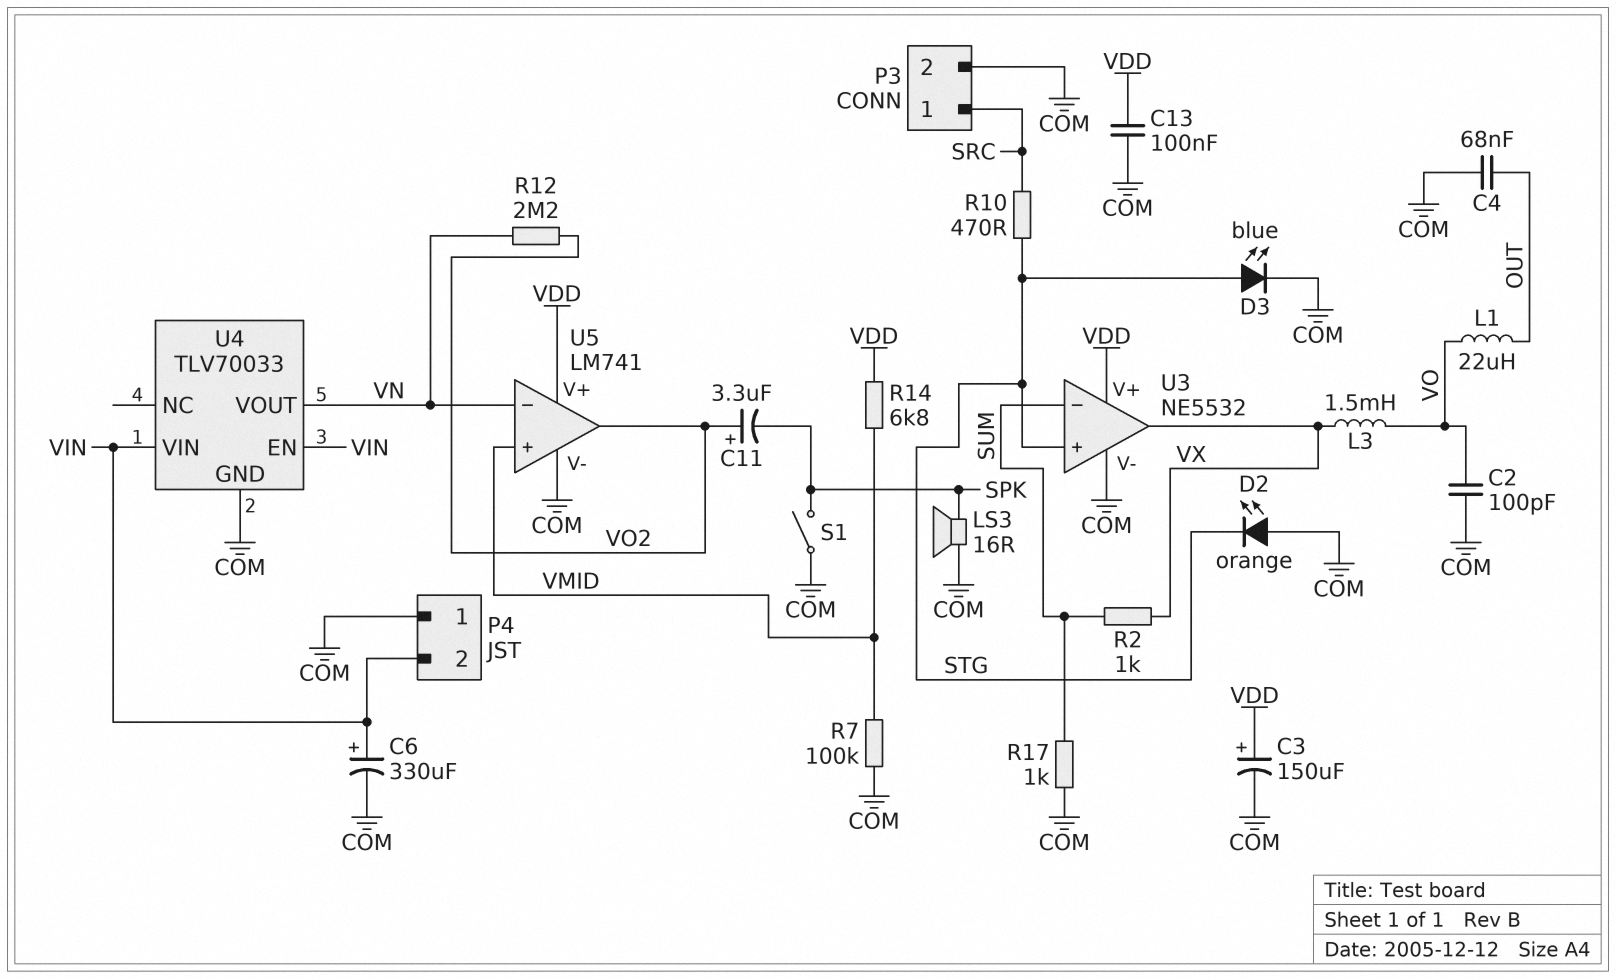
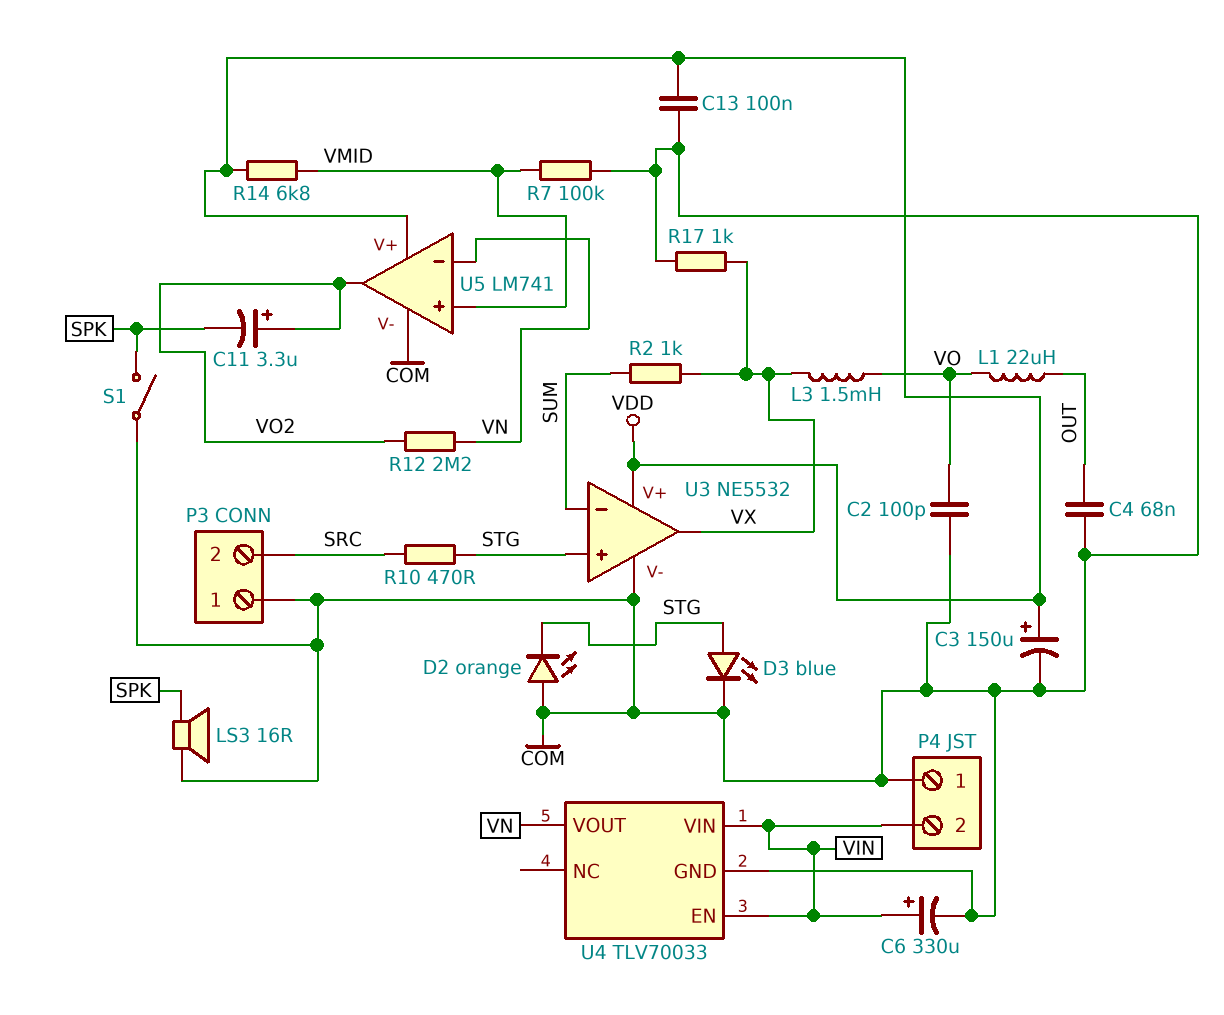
P3 pin 1: SRC -> COM
P3 pin 2: COM -> SRC
R17: 1k (COM, SUM) -> 1k (COM, VX)

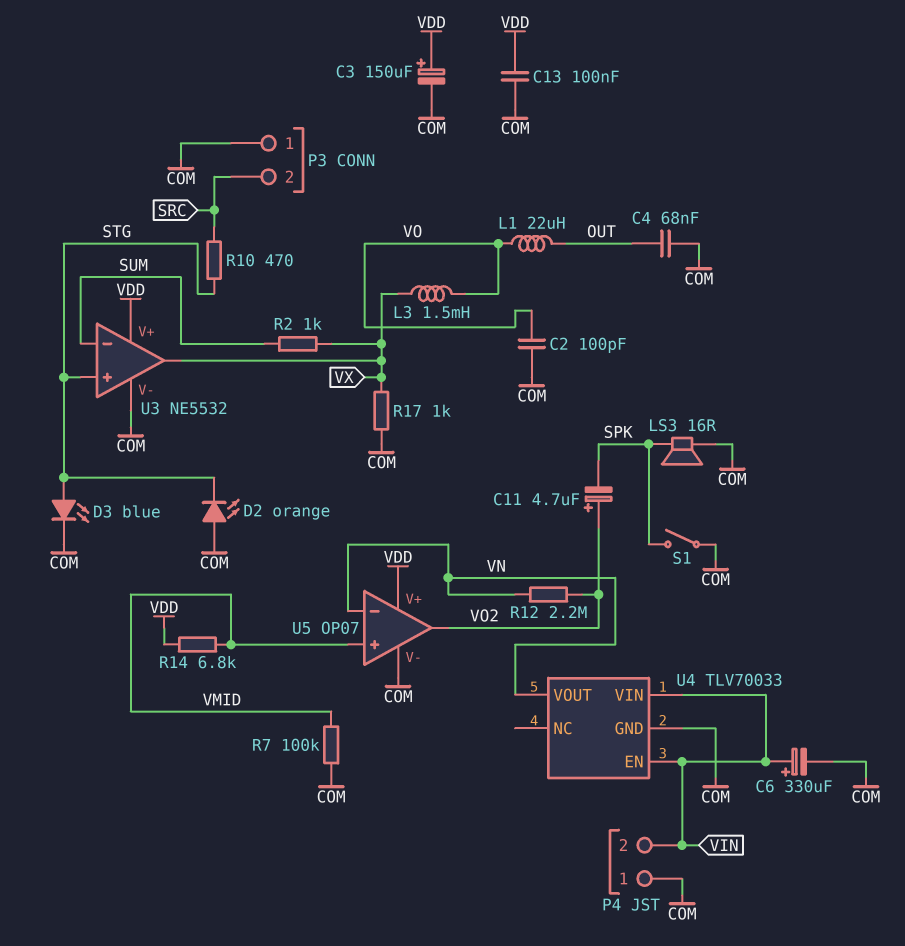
C11: 3.3uF (plus VO2, minus SPK) -> 4.7uF (plus VO2, minus SPK)
U5: LM741 -> OP07

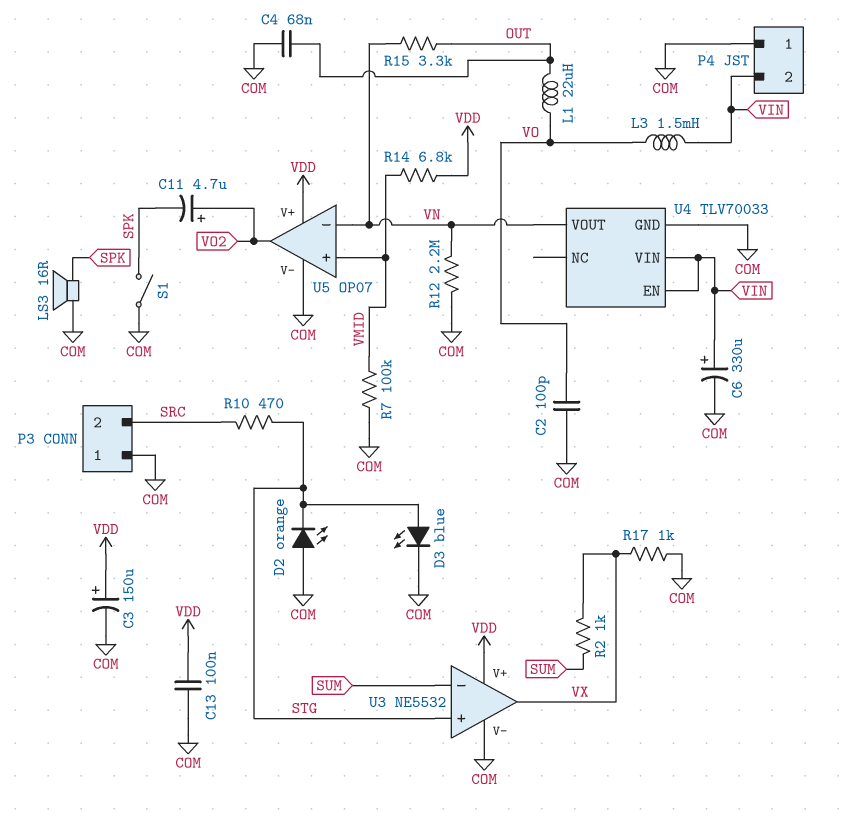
L3: 1.5mH (VO, VX) -> 1.5mH (VIN, VO)
R12: 2.2M (VN, VO2) -> 2.2M (COM, VN)
R15: none -> 3.3k (OUT, VN)

